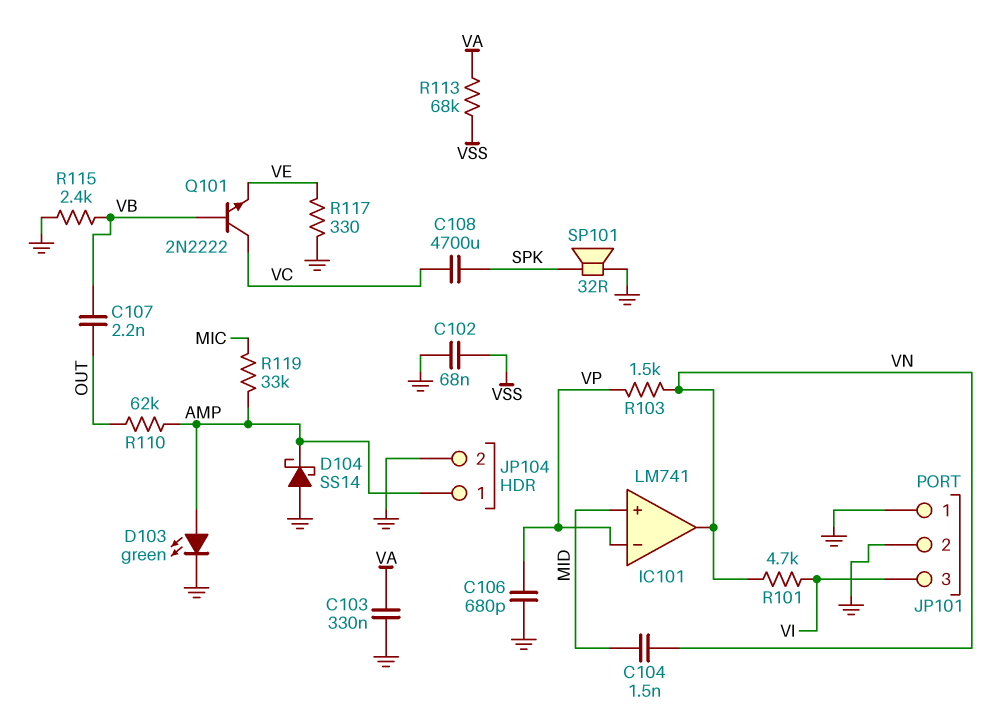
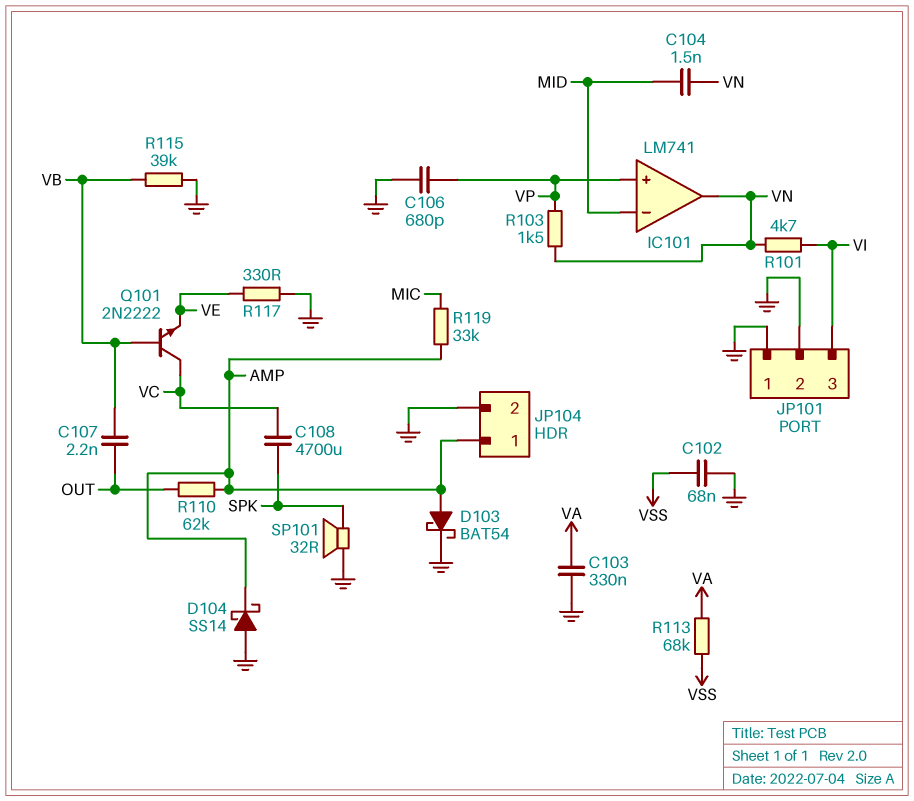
D103: LED green (A AMP, K GND) -> schottky BAT54 (A AMP, K GND)
IC101 pin in+: MID -> VP
IC101 pin in-: VP -> MID
R115: 2.4k (GND, VB) -> 39k (GND, VB)

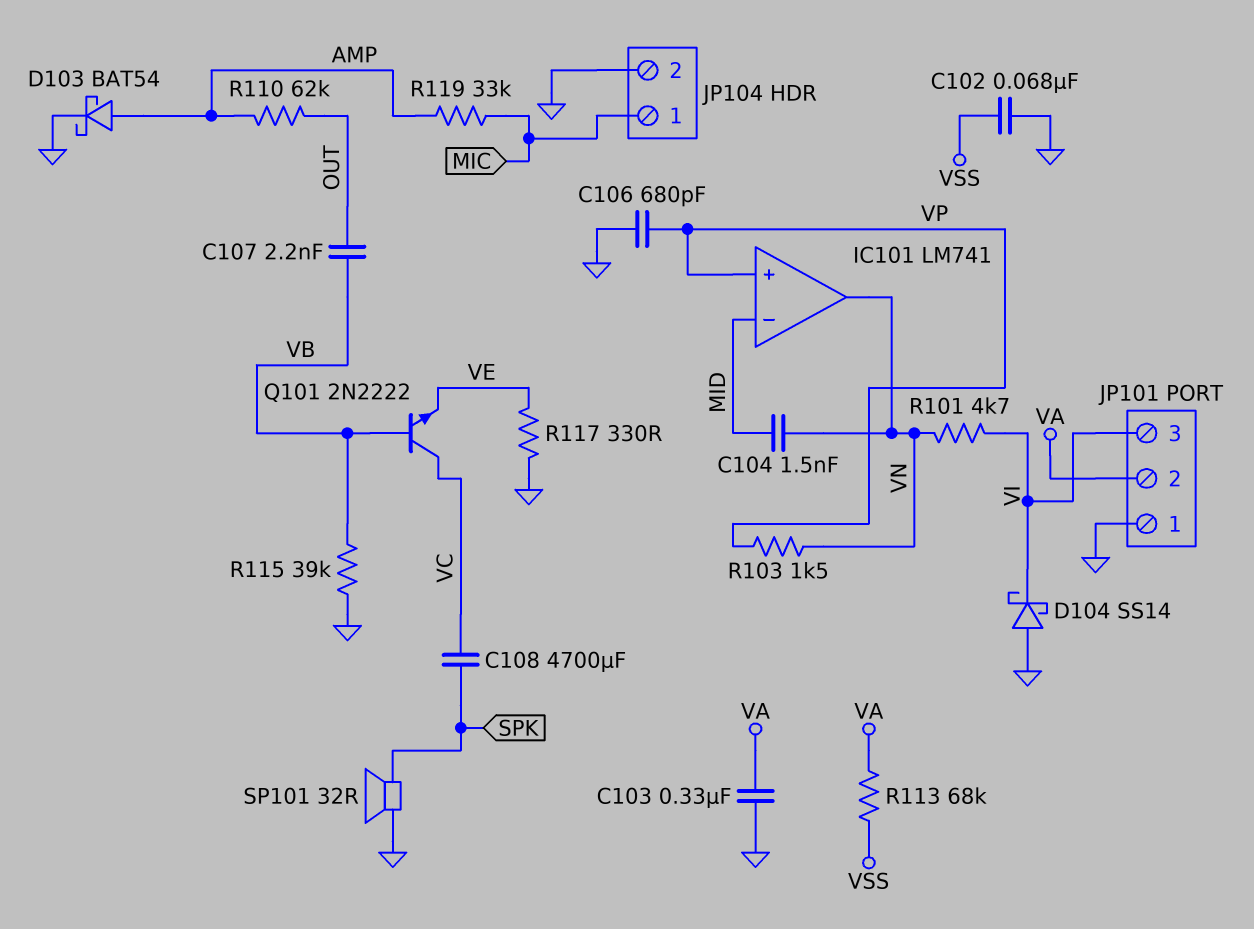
D104: schottky SS14 (A GND, K AMP) -> schottky SS14 (A GND, K VI)
JP101 pin 2: GND -> VA
JP104 pin 1: AMP -> MIC

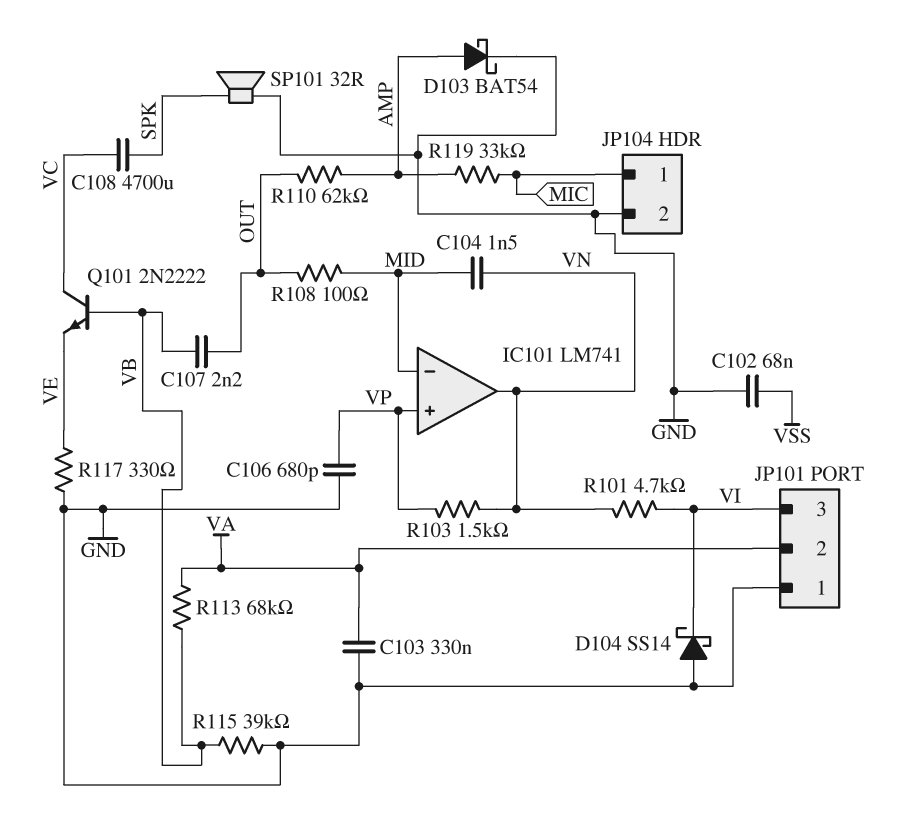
R108: none -> 100 (MID, OUT)
R113: 68k (VA, VSS) -> 68k (VA, VB)

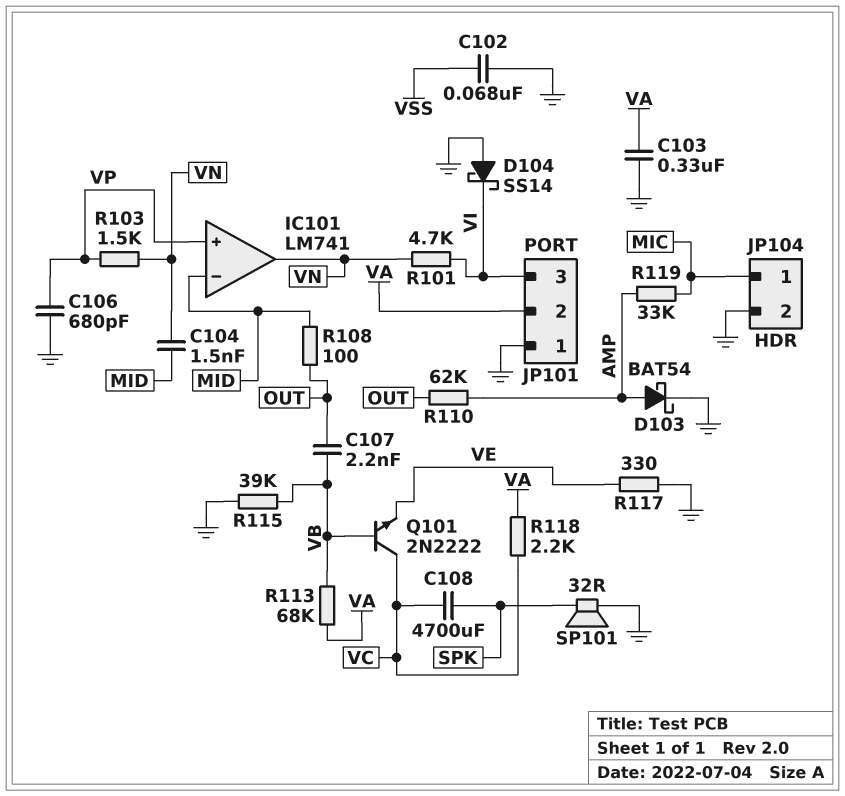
R118: none -> 2.2k (VA, VC)

